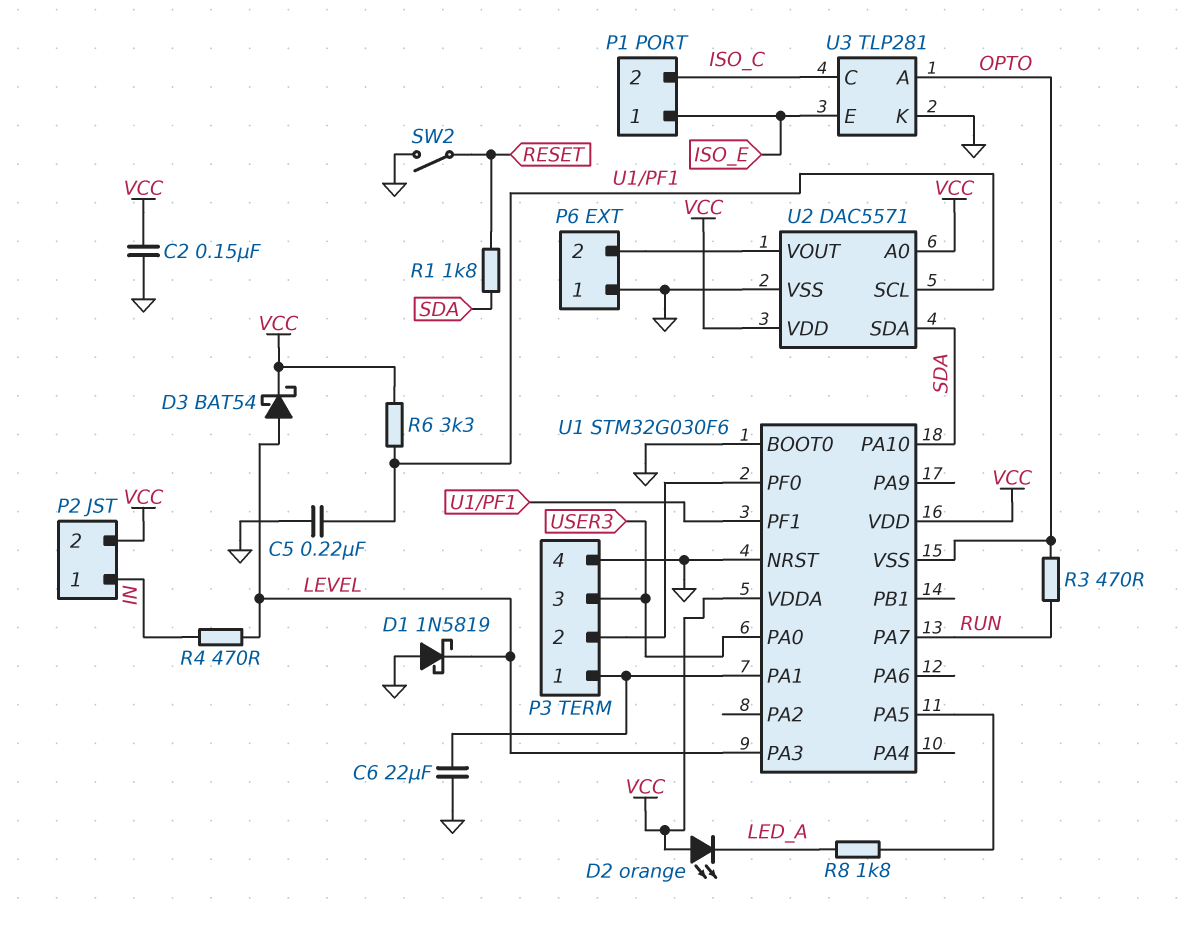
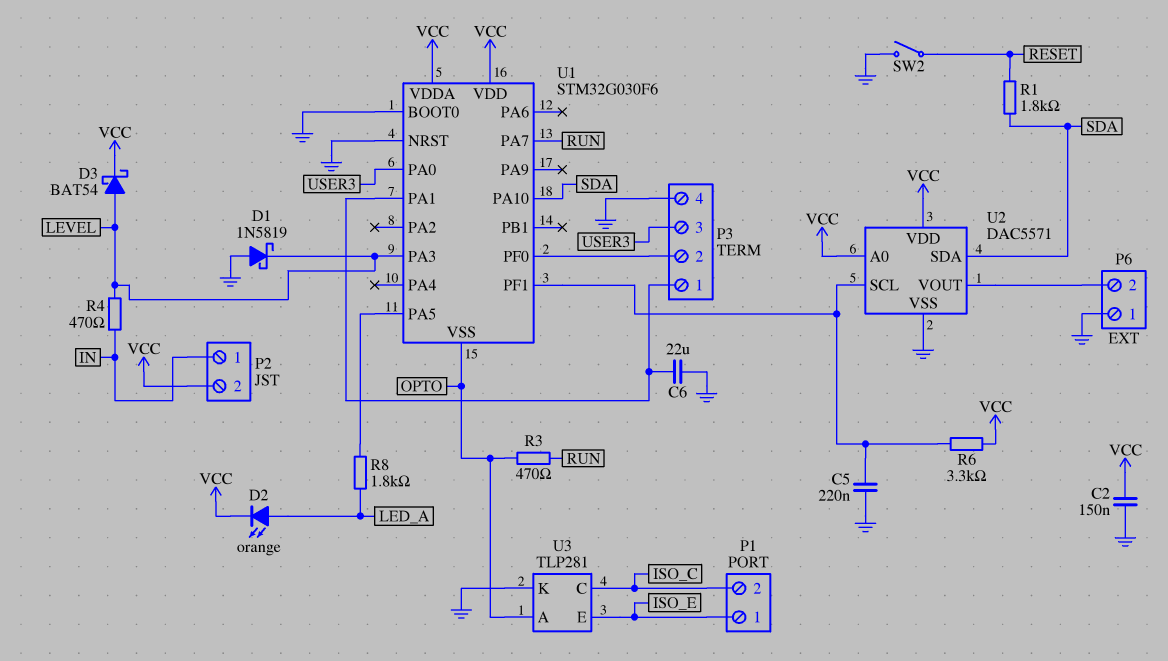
D2: LED orange (A VCC, K LED_A) -> LED orange (A LED_A, K VCC)

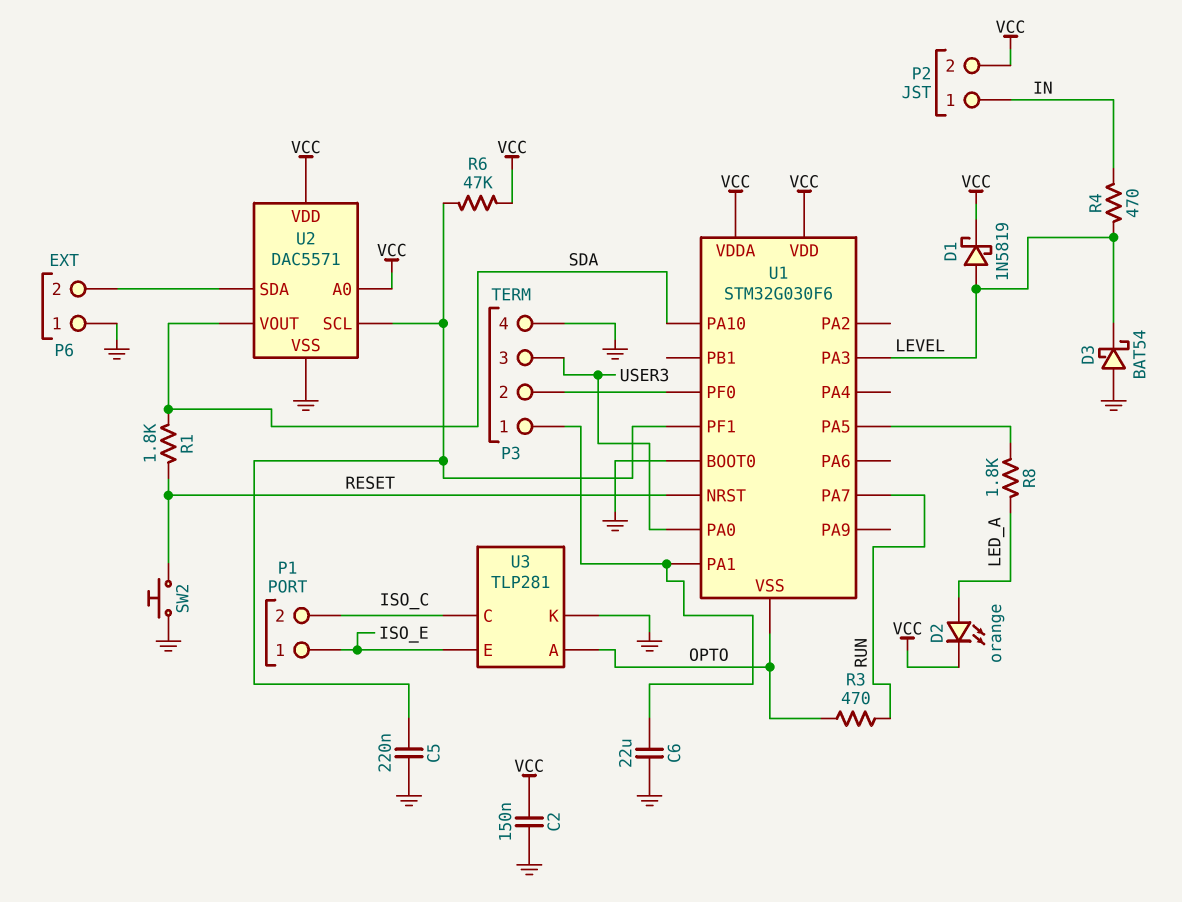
D1: schottky 1N5819 (A GND, K LEVEL) -> schottky 1N5819 (A LEVEL, K VCC)
D3: schottky BAT54 (A LEVEL, K VCC) -> schottky BAT54 (A GND, K LEVEL)
R6: 3.3k (U1/PF1, VCC) -> 47k (U1/PF1, VCC)
SW2: switch (GND, RESET) -> button (GND, RESET)
U1 pin NRST: GND -> RESET
U2 pin SDA: SDA -> P6/2
U2 pin VOUT: P6/2 -> SDA

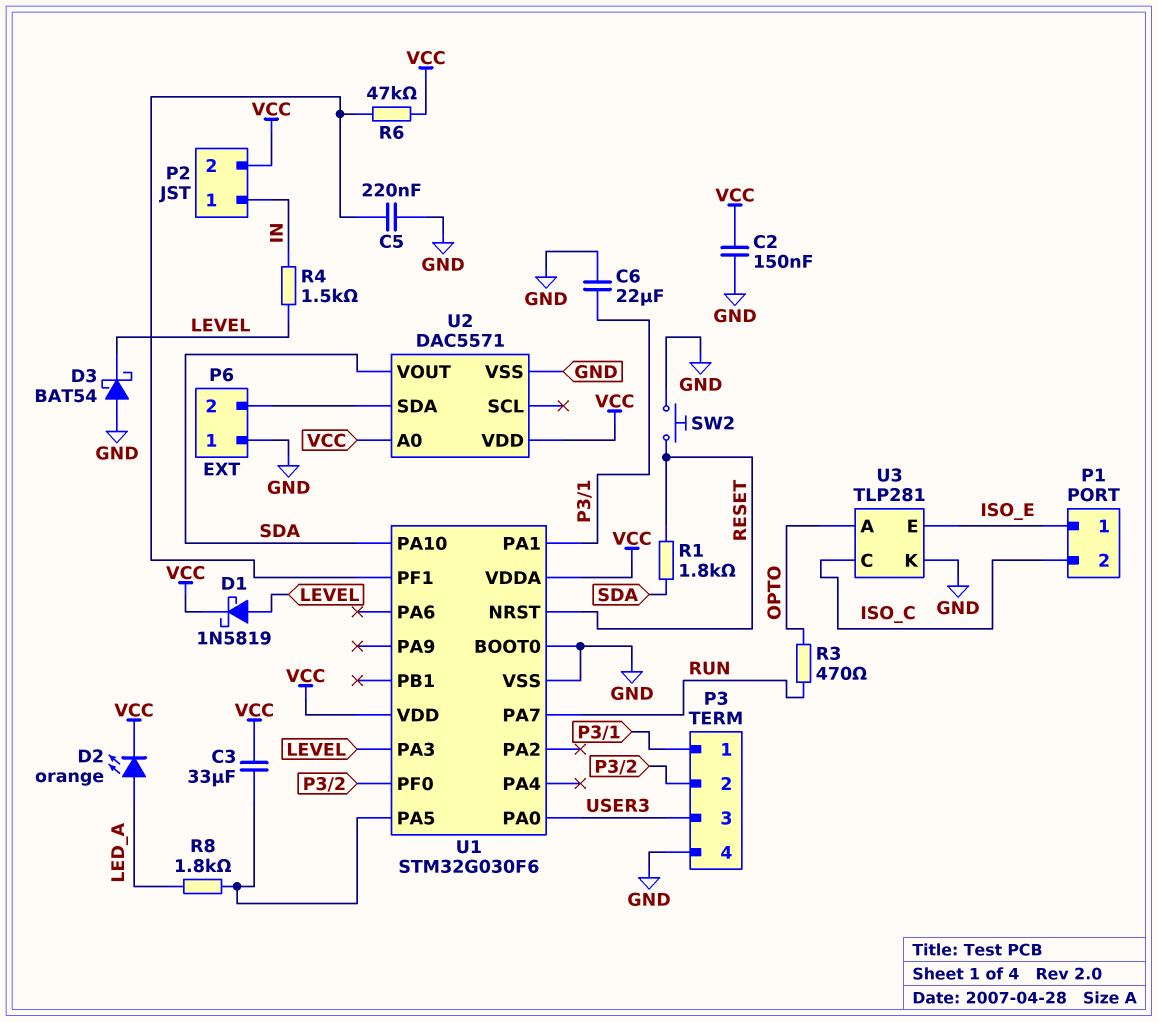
C3: none -> 33uF (U1/PA5, VCC)
R4: 470 (IN, LEVEL) -> 1.5k (IN, LEVEL)
U1 pin VSS: OPTO -> GND
U2 pin SCL: U1/PF1 -> none

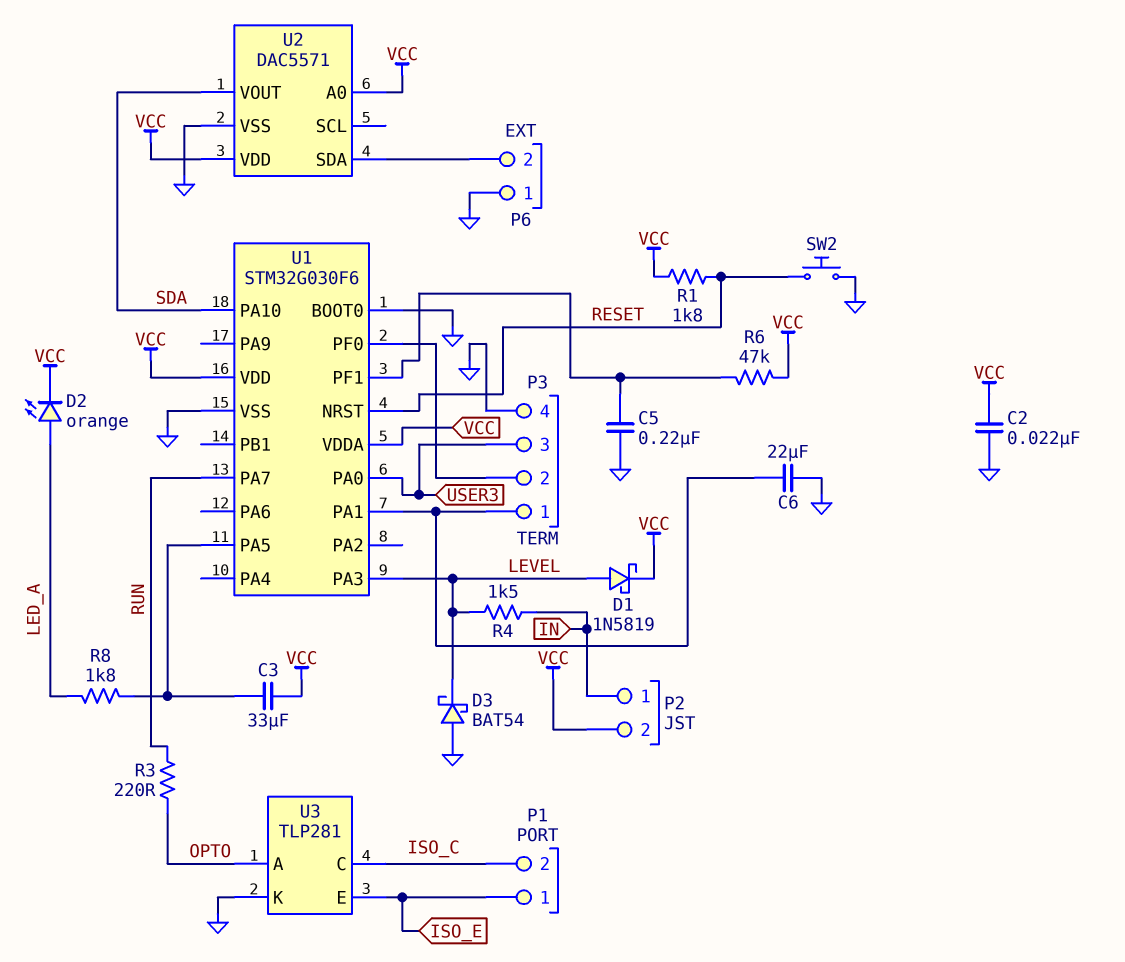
C2: 150nF (GND, VCC) -> 22nF (GND, VCC)
R1: 1.8k (RESET, SDA) -> 1.8k (RESET, VCC)
R3: 470 (OPTO, RUN) -> 220 (OPTO, RUN)

